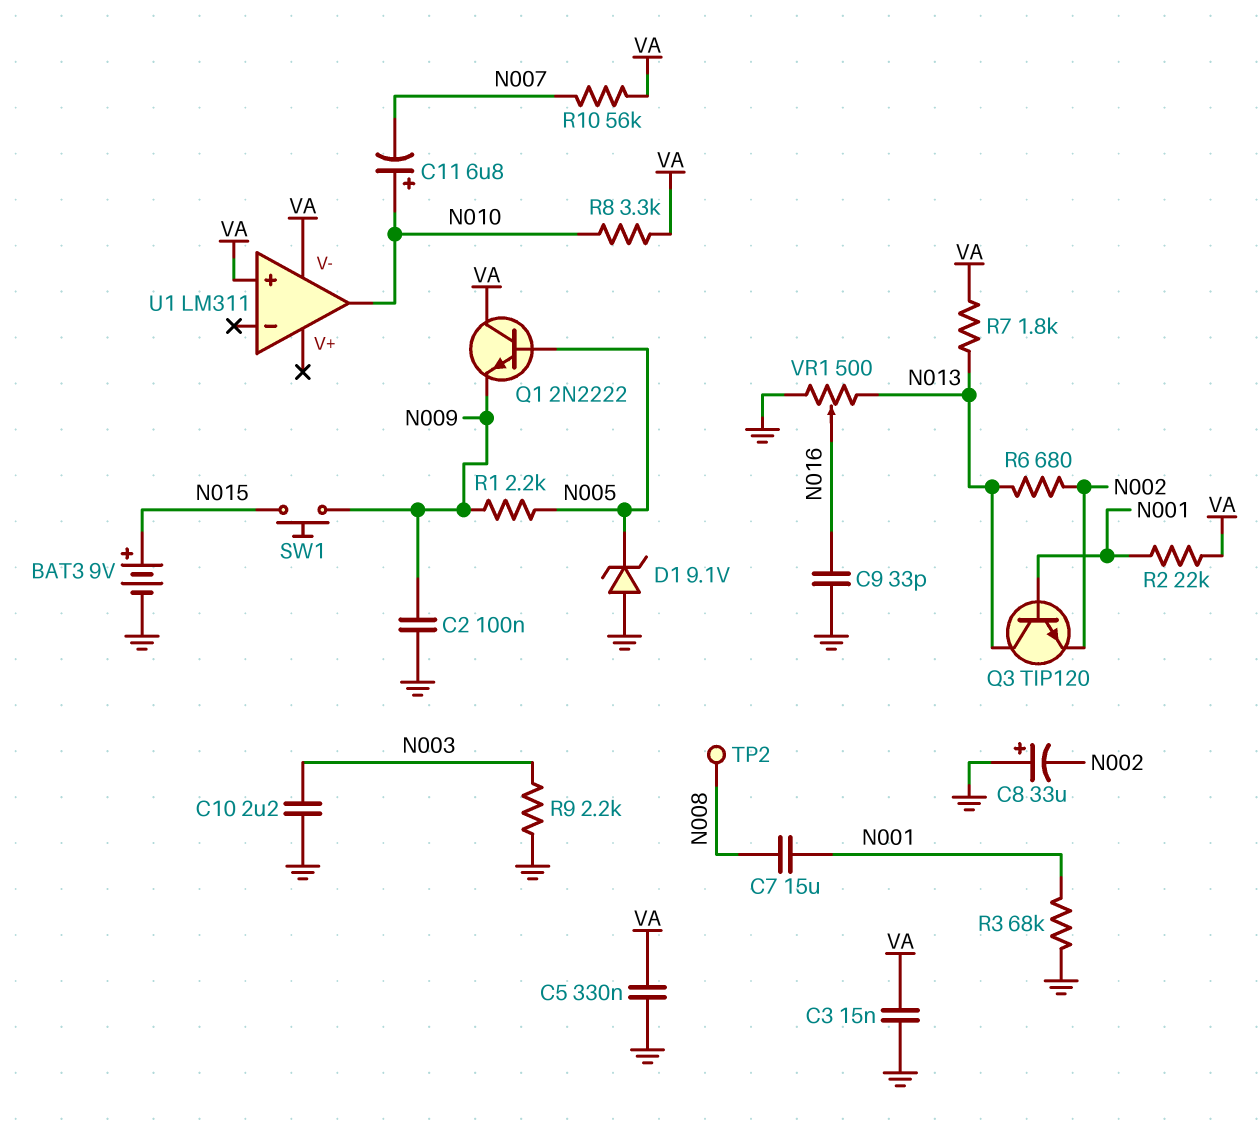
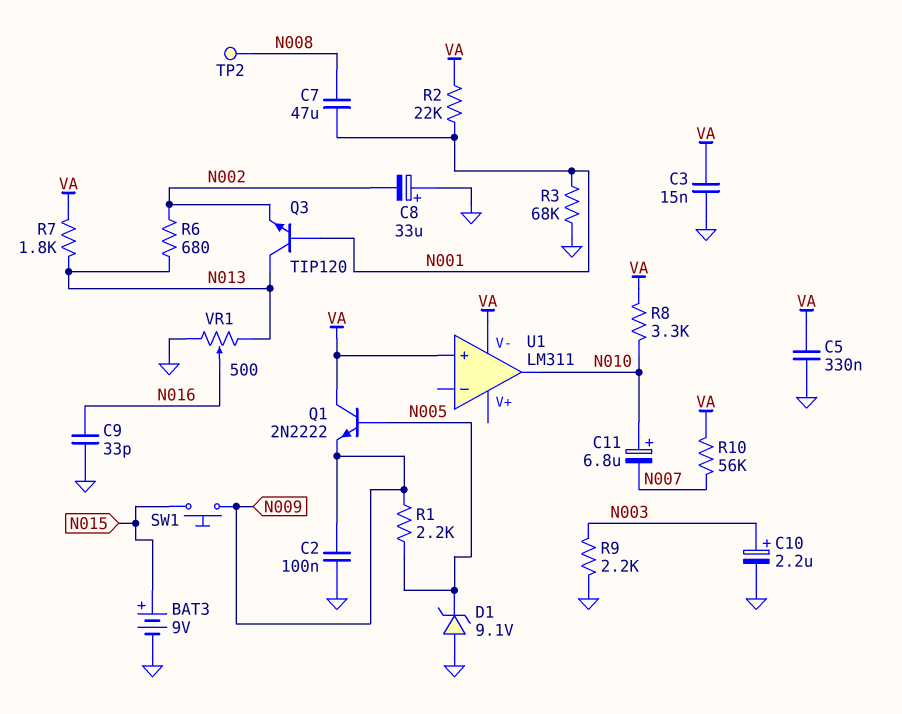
C7: 15uF (N001, N008) -> 47uF (N001, N008)
C10: 2.2uF (GND, N003) -> 2.2uF (plus N003, minus GND)

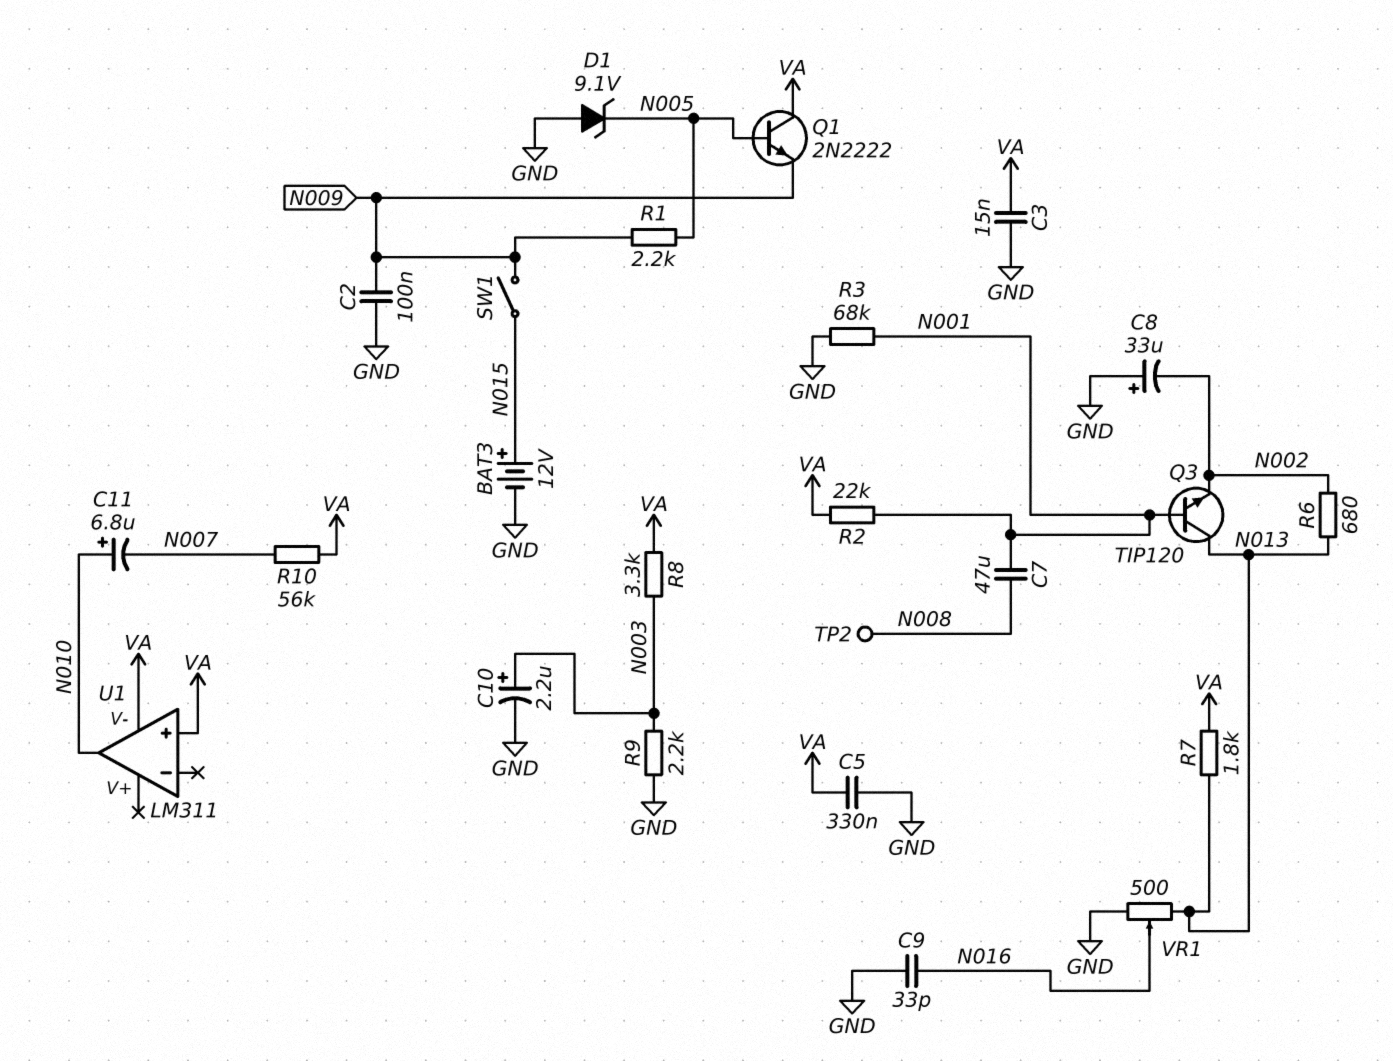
BAT3: 9V (plus N015, minus GND) -> 12V (plus N015, minus GND)
R8: 3.3k (N010, VA) -> 3.3k (N003, VA)
SW1: button (N009, N015) -> switch (N009, N015)

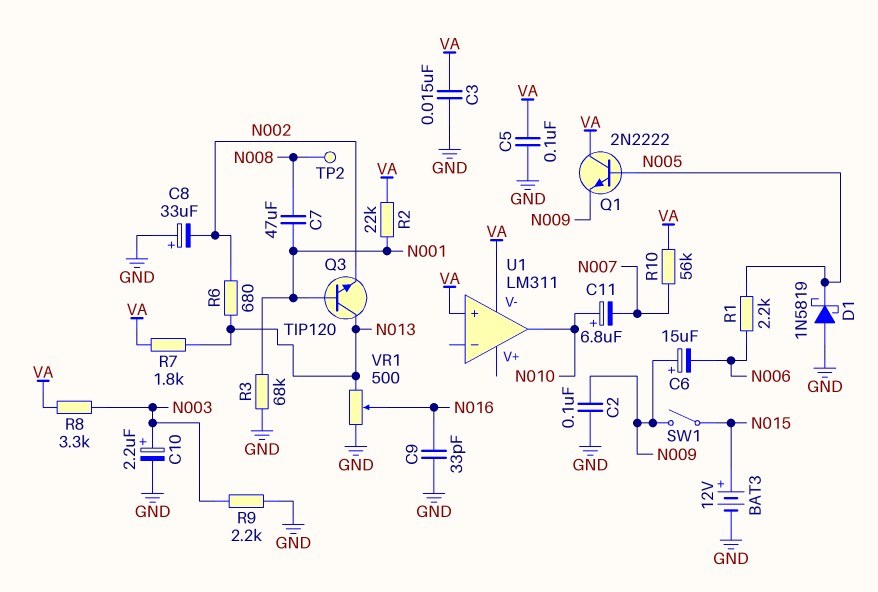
C5: 330nF (GND, VA) -> 100nF (GND, VA)
C6: none -> 15uF (plus N009, minus N006)
D1: zener 9.1V (A GND, K N005) -> schottky 1N5819 (A GND, K N005)
R1: 2.2k (N005, N009) -> 2.2k (N005, N006)

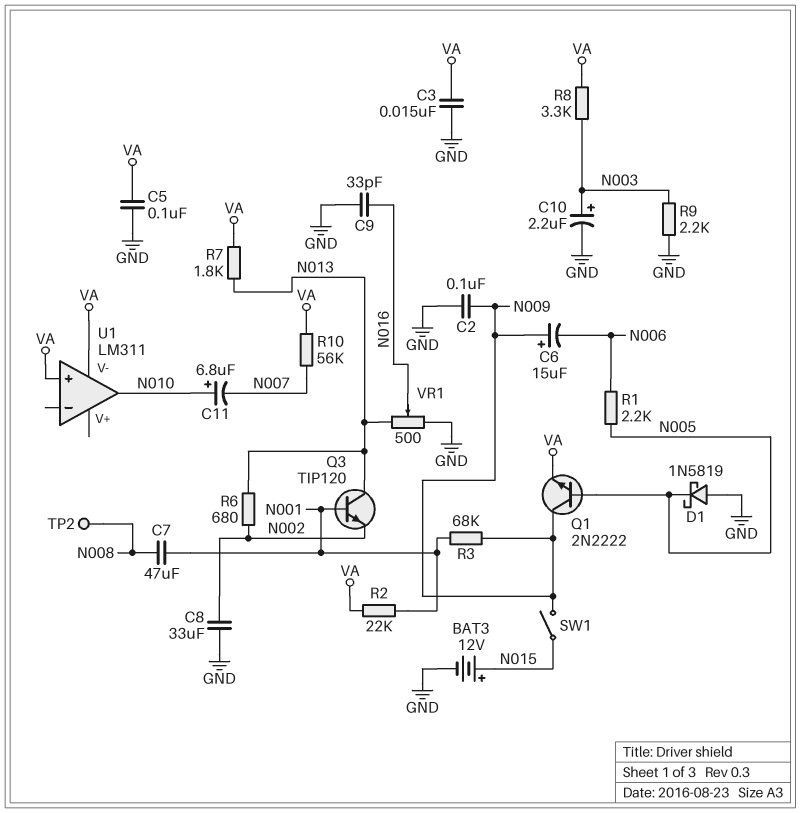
C8: 33uF (plus GND, minus N002) -> 33uF (GND, N002)
Q1: NPN 2N2222 (B N005, C VA, E N009) -> NPN 2N2222 (B N005, C N009, E VA)
R3: 68k (GND, N001) -> 68k (N001, N009)

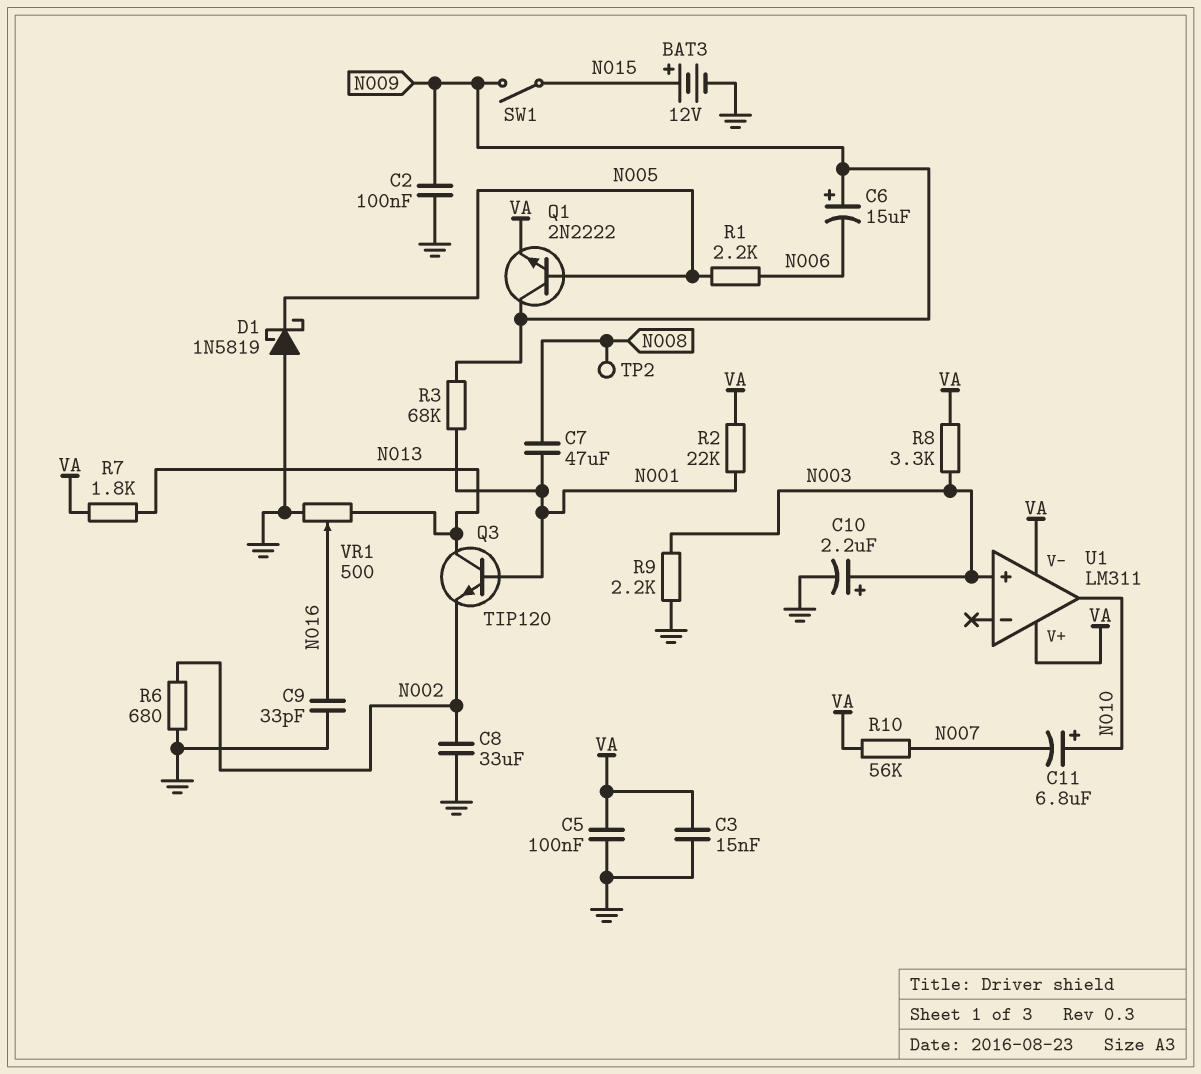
R6: 680 (N002, N013) -> 680 (GND, N002)
U1 pin V+: none -> VA
U1 pin in+: VA -> N003

